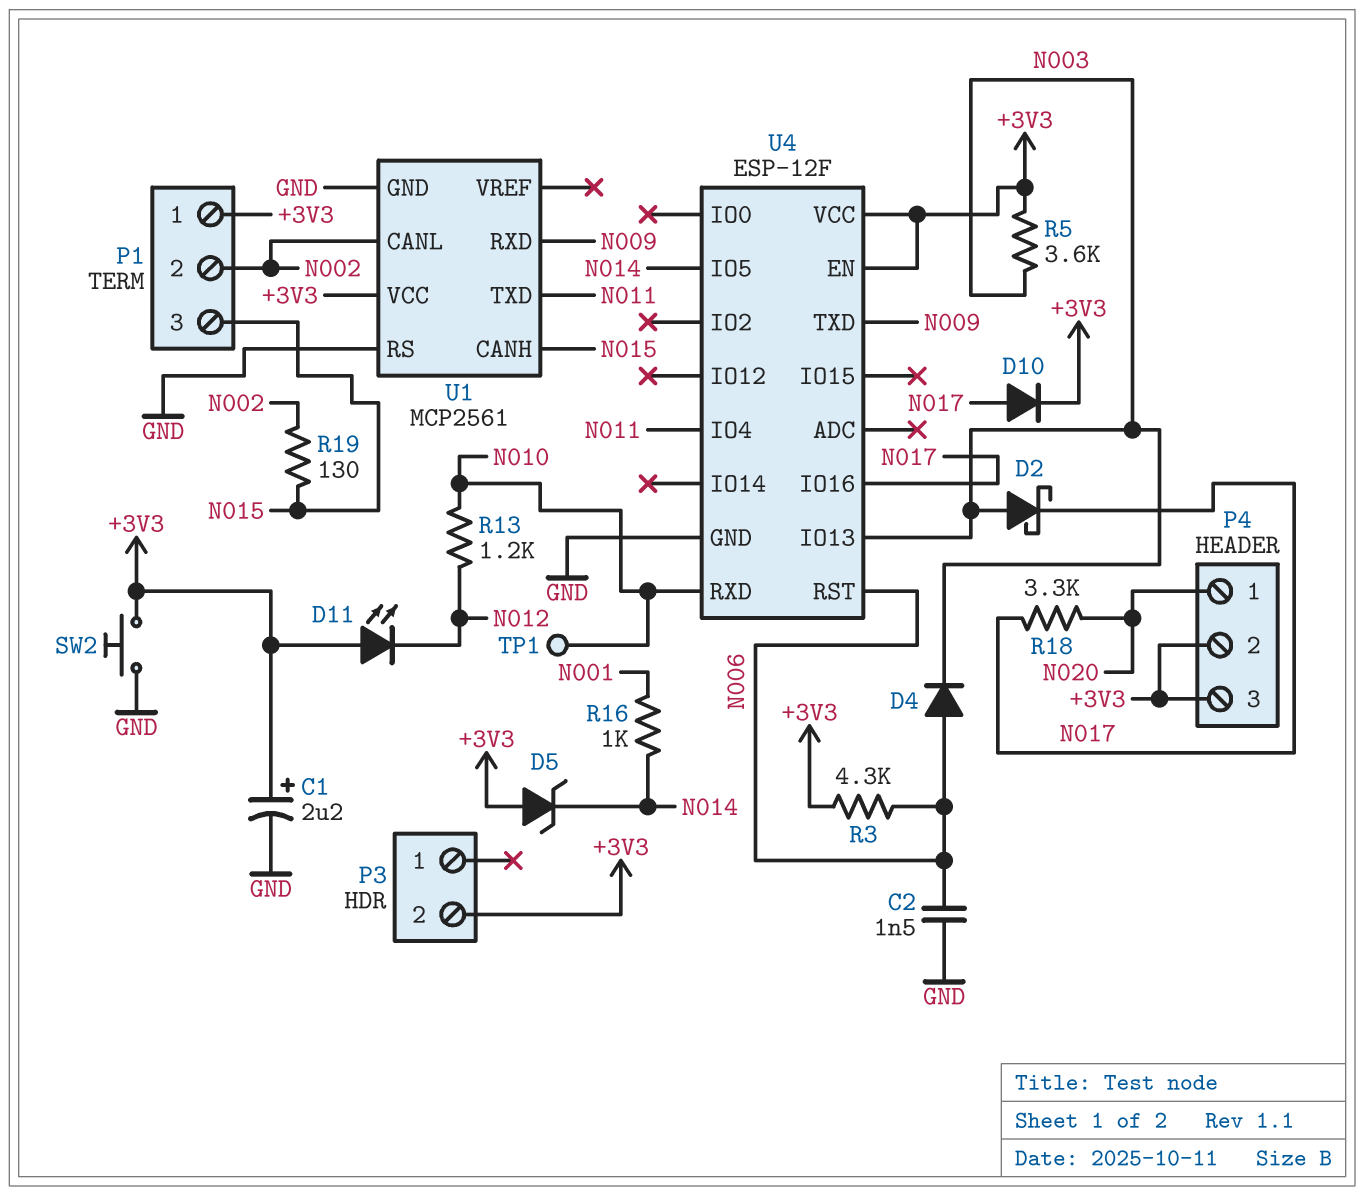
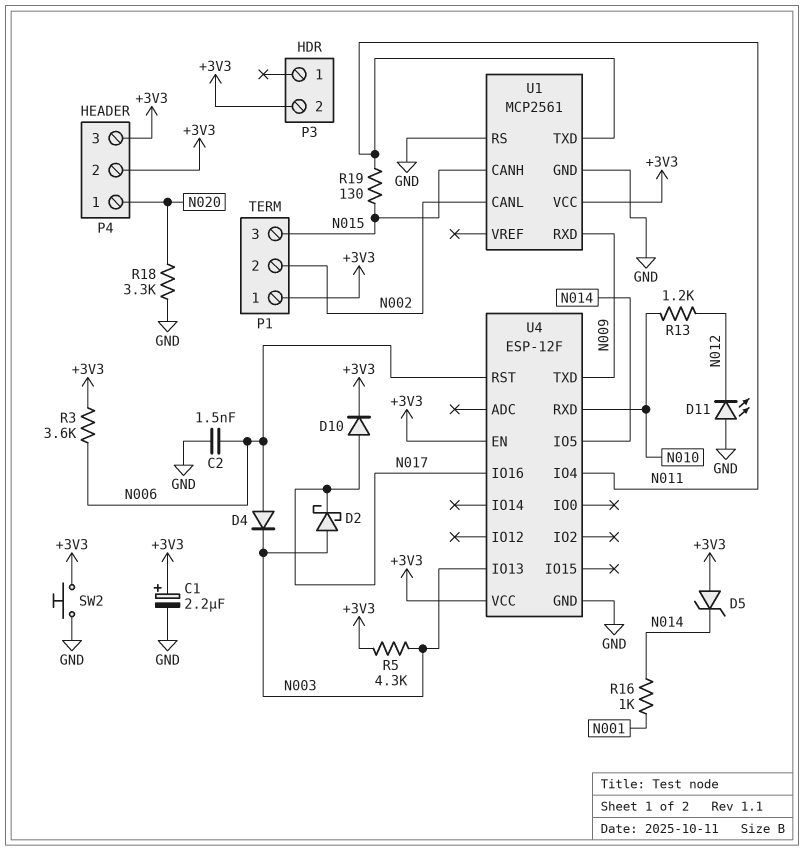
D11: LED (A +3V3, K N012) -> LED (A GND, K N012)
R3: 4.3k (+3V3, N006) -> 3.6k (+3V3, N006)
R5: 3.6k (+3V3, N003) -> 4.3k (+3V3, N003)
R18: 3.3k (N017, N020) -> 3.3k (GND, N020)
R19: 130 (N002, N015) -> 130 (N011, N015)
TP1: test point (N010) -> none

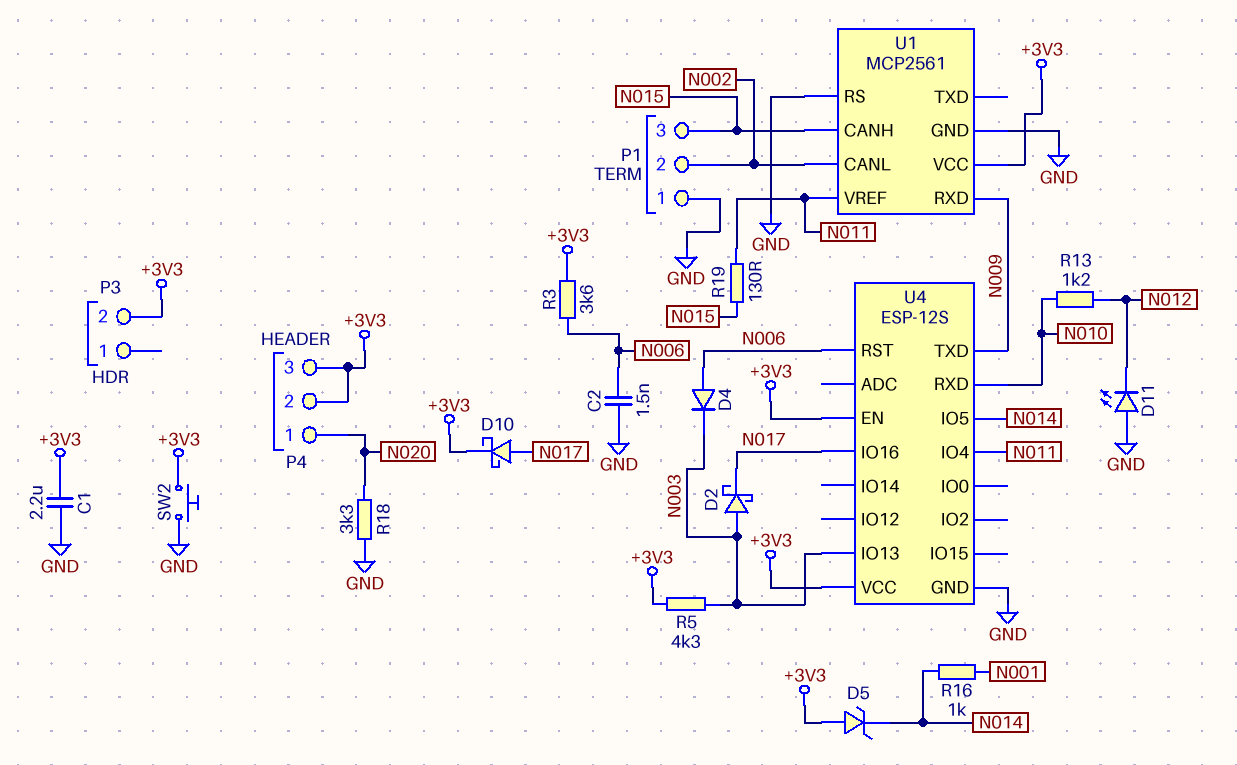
C1: 2.2uF (plus +3V3, minus GND) -> 2.2uF (+3V3, GND)
D10: diode (A N017, K +3V3) -> schottky (A N017, K +3V3)
P1 pin 1: +3V3 -> GND
U1 pin TXD: N011 -> none
U1 pin VREF: none -> N011
U4: ESP-12F -> ESP-12S

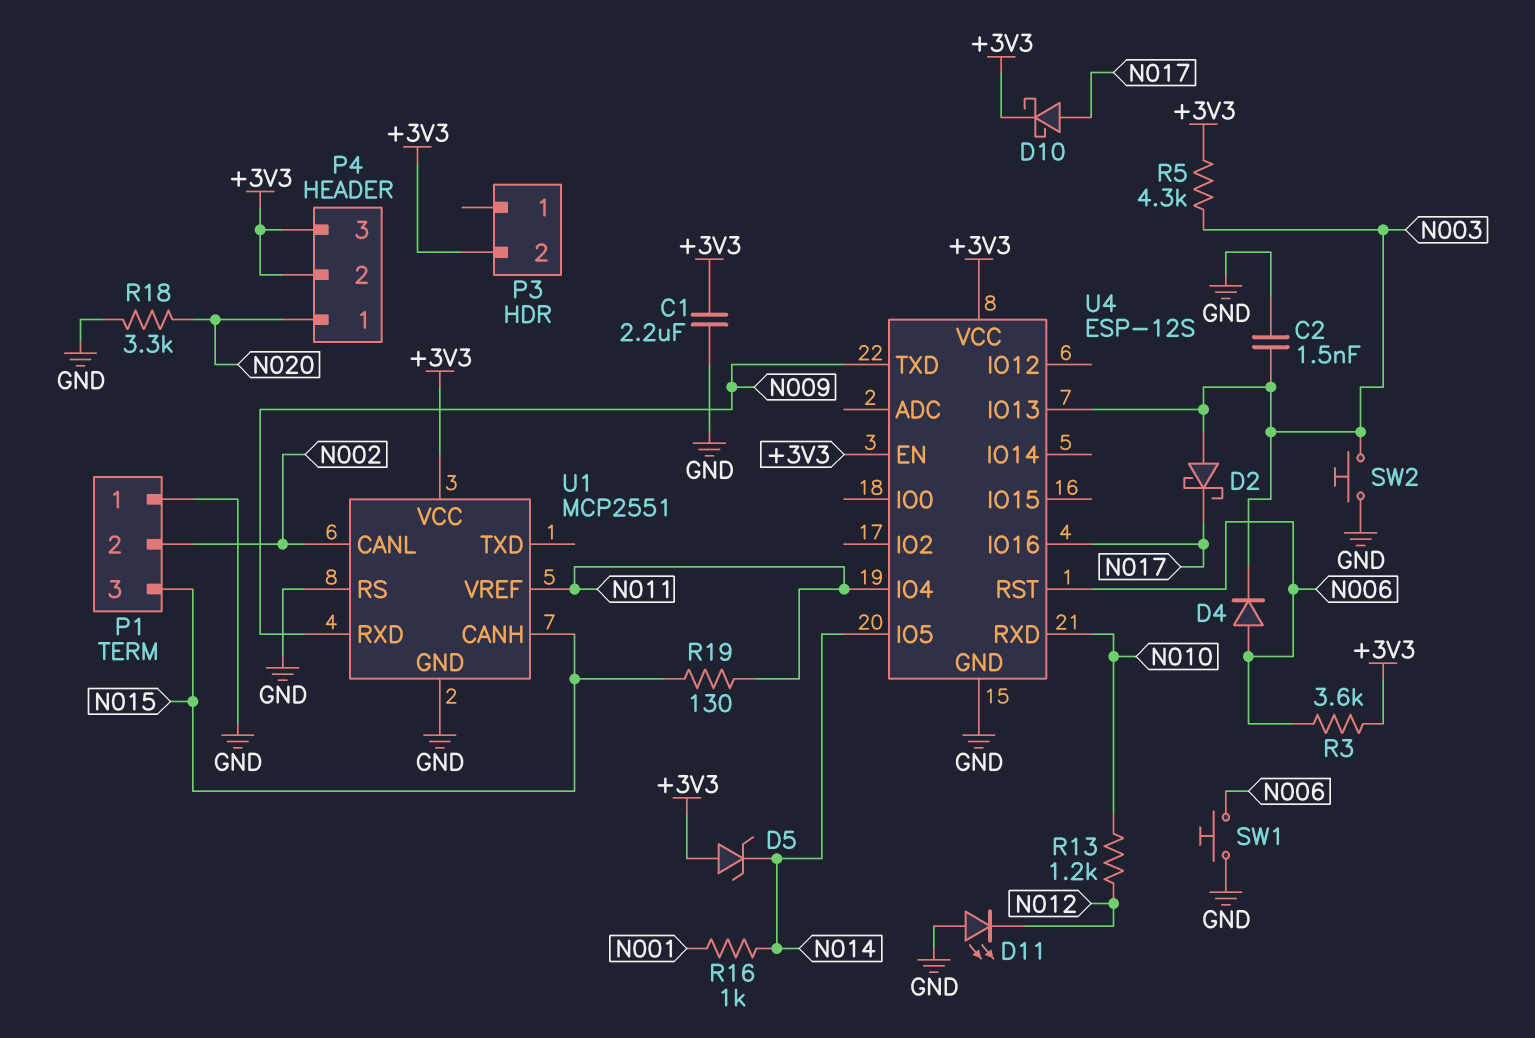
C2: 1.5nF (GND, N006) -> 1.5nF (GND, N003)
SW1: none -> button (GND, N006)
SW2: button (+3V3, GND) -> button (GND, N003)
U1: MCP2561 -> MCP2551

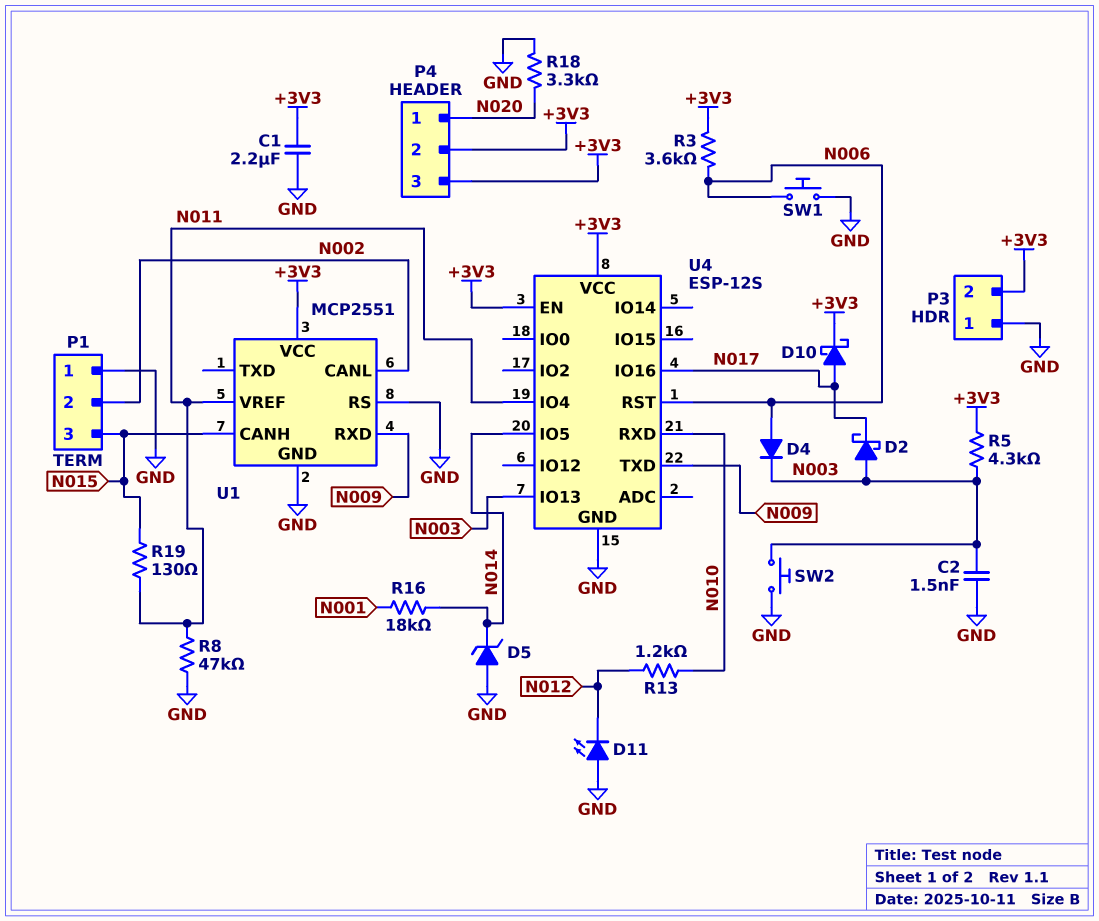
D5: zener (A +3V3, K N014) -> zener (A GND, K N014)
P3 pin 1: none -> GND
R8: none -> 47k (GND, N011)
R16: 1k (N001, N014) -> 18k (N001, N014)

